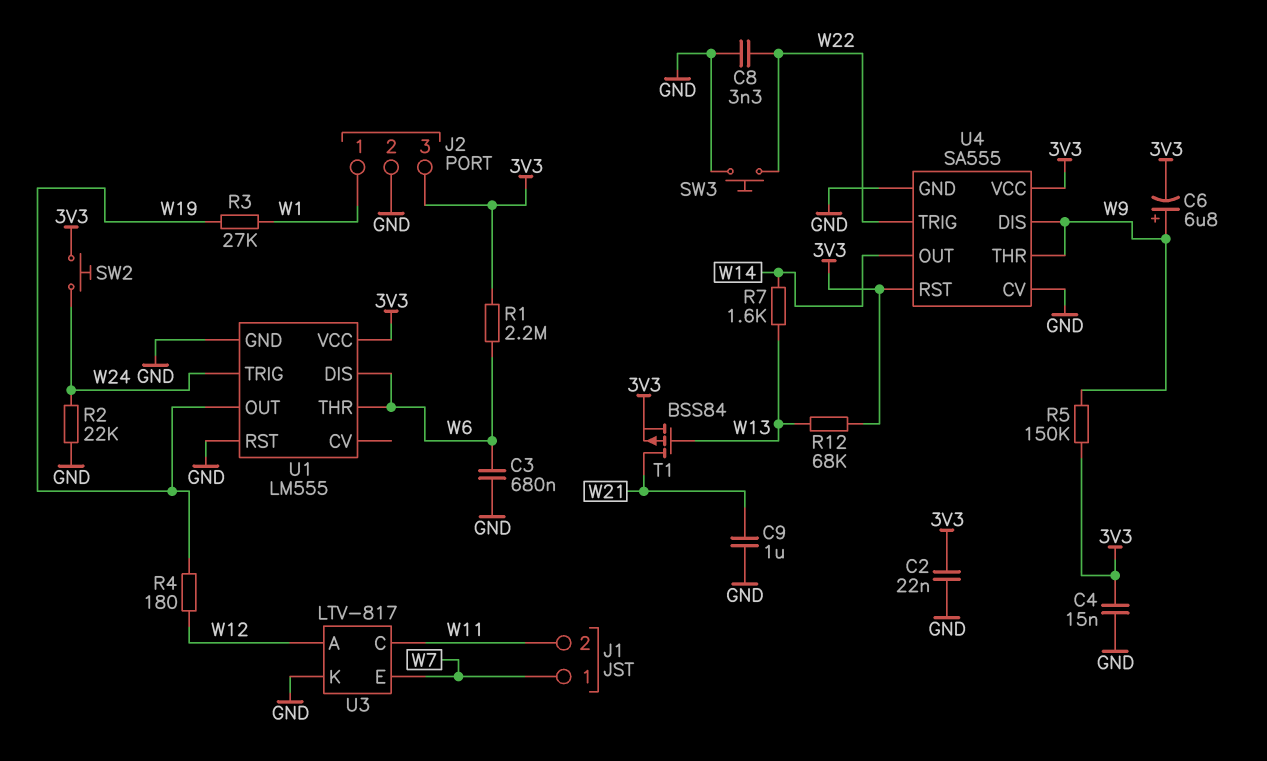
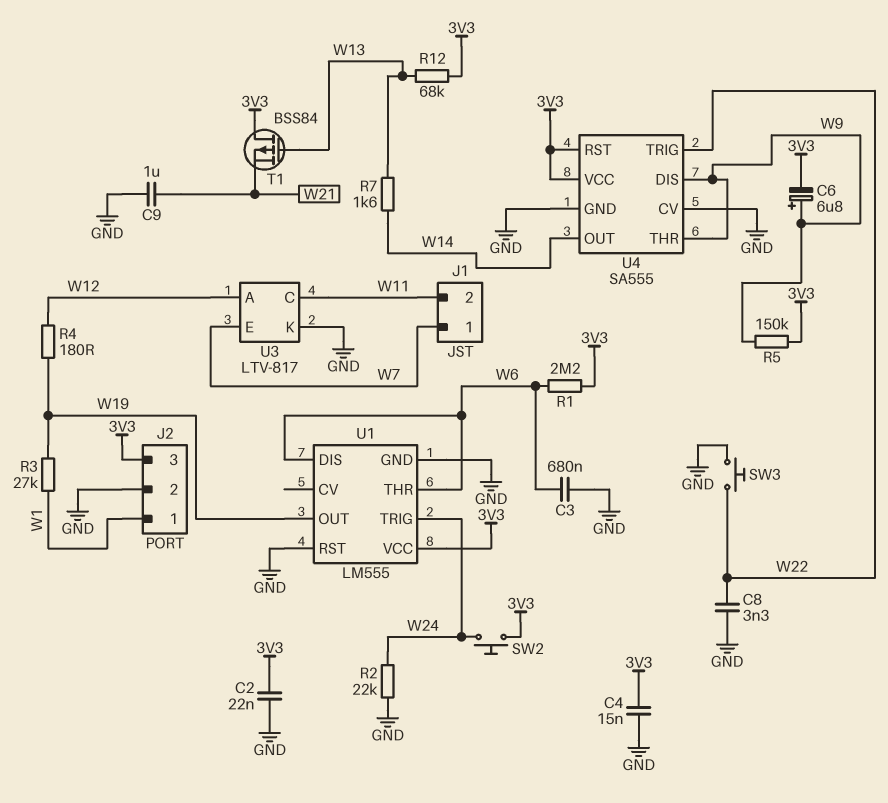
T1: PMOS BSS84 (G W13, D W21, S 3V3) -> PMOS BSS84 (G W13, D 3V3, S W21)

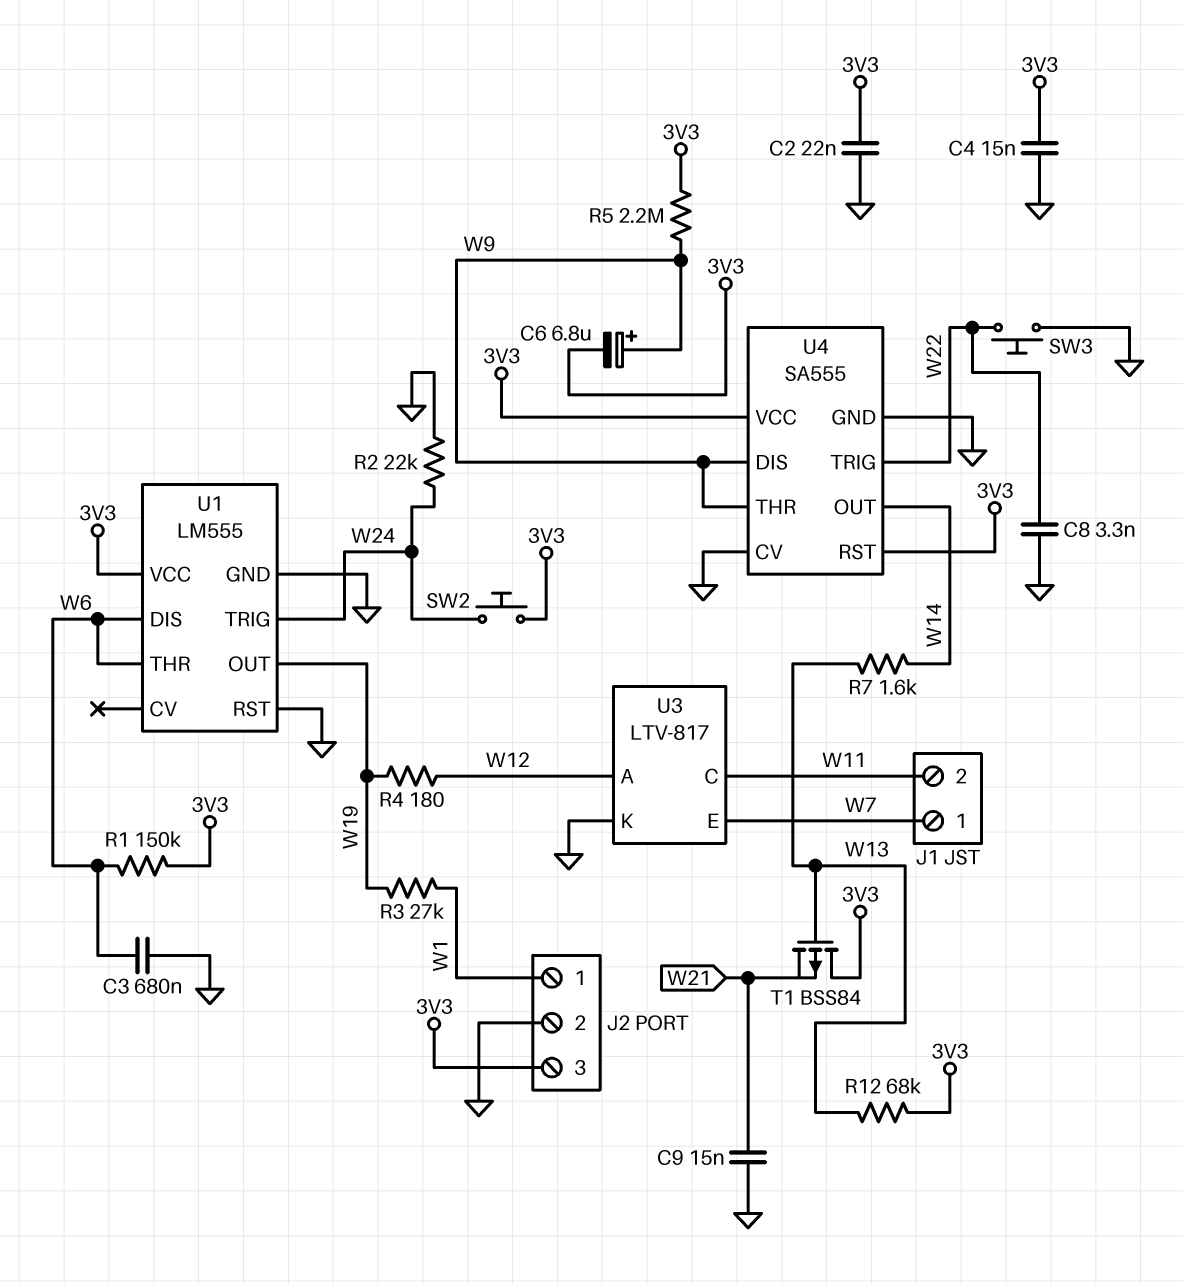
C9: 1uF (GND, W21) -> 15nF (GND, W21)
R1: 2.2M (3V3, W6) -> 150k (3V3, W6)
R5: 150k (3V3, W9) -> 2.2M (3V3, W9)

